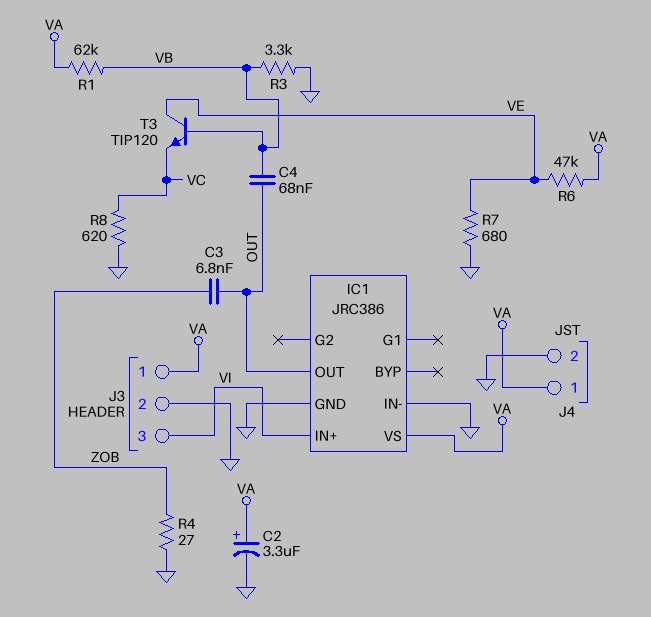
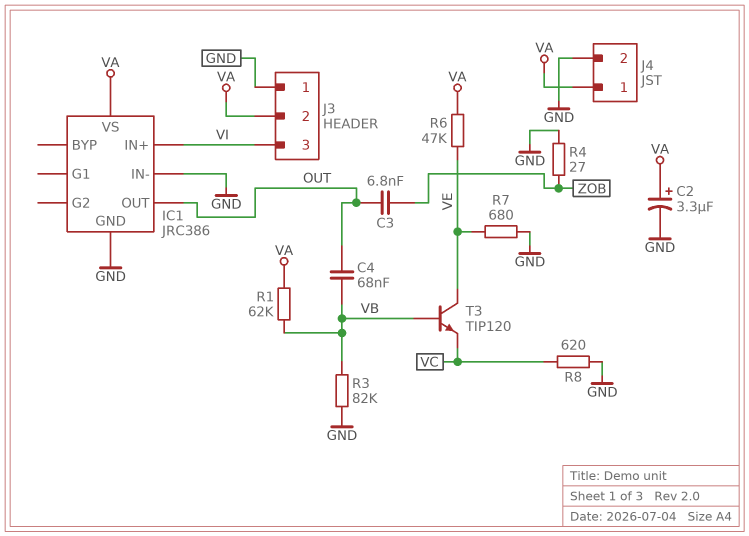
J3 pin 1: VA -> GND
J3 pin 2: GND -> VA
R3: 3.3k (GND, VB) -> 82k (GND, VB)

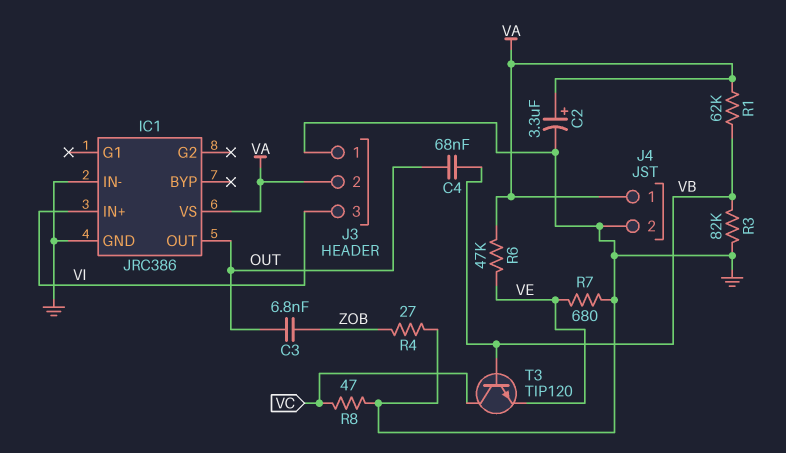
R8: 620 (GND, VC) -> 47 (GND, VC)
T3: NPN TIP120 (B VB, C VE, E VC) -> NPN TIP120 (B VB, C VC, E VE)

